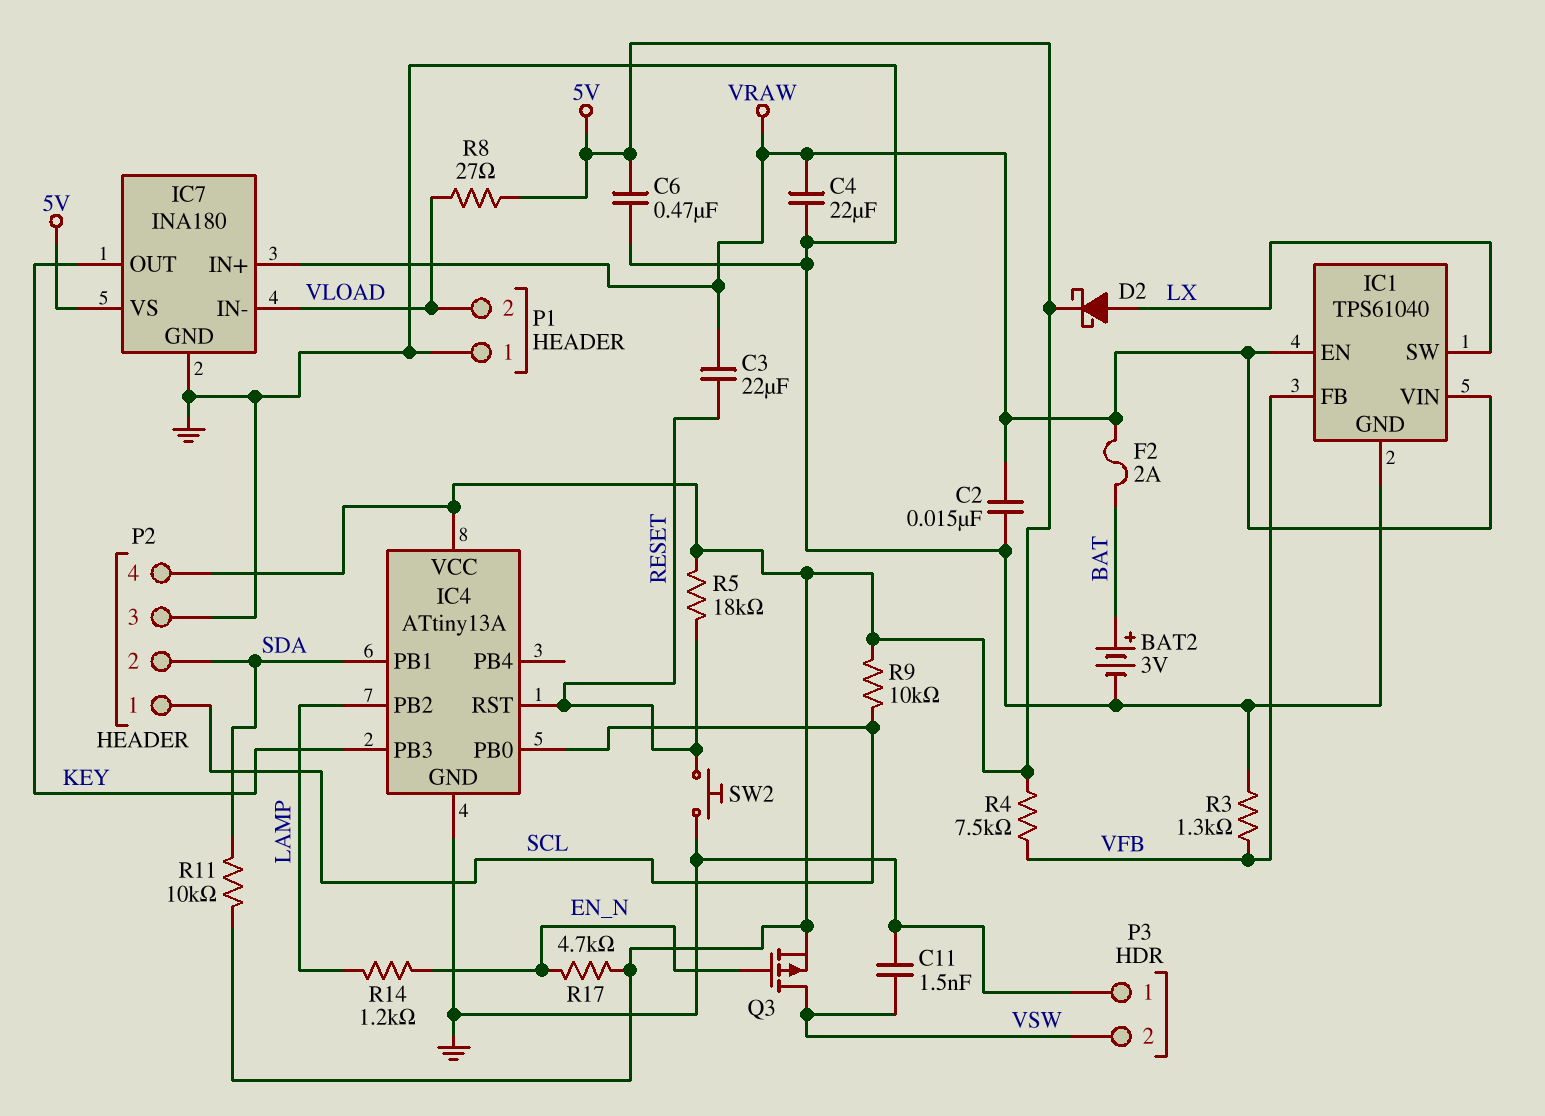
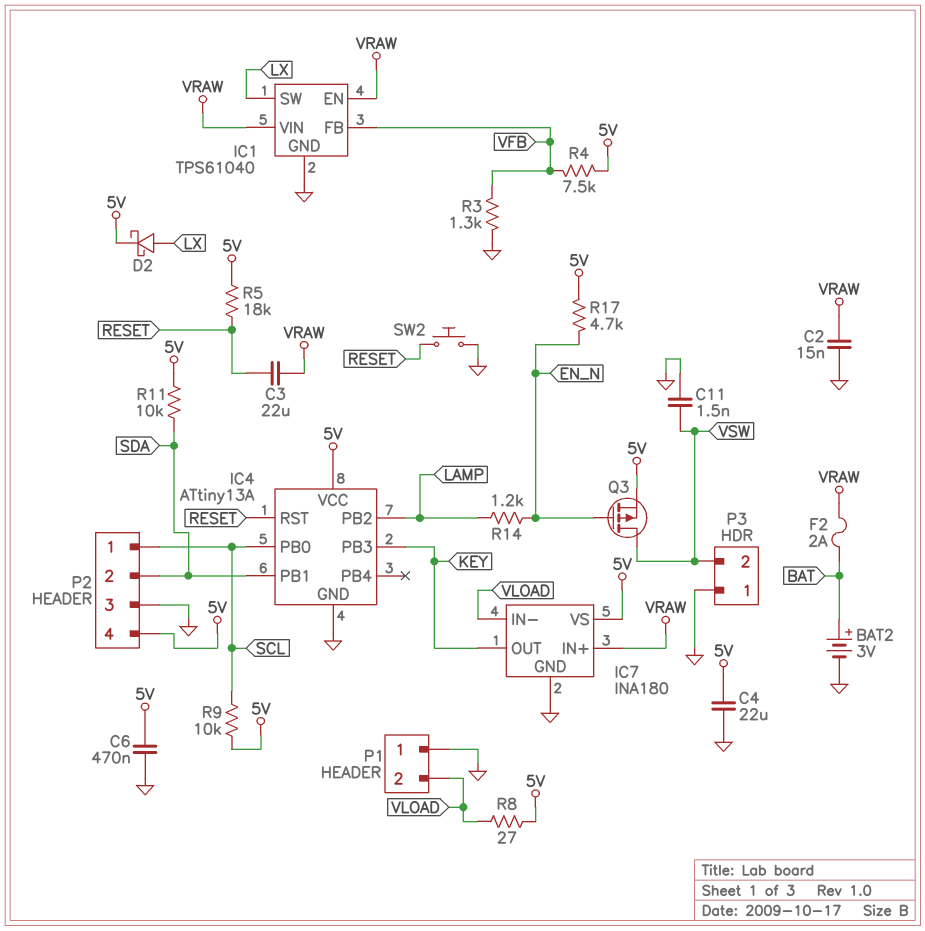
C4: 22uF (GND, VRAW) -> 22uF (5V, GND)

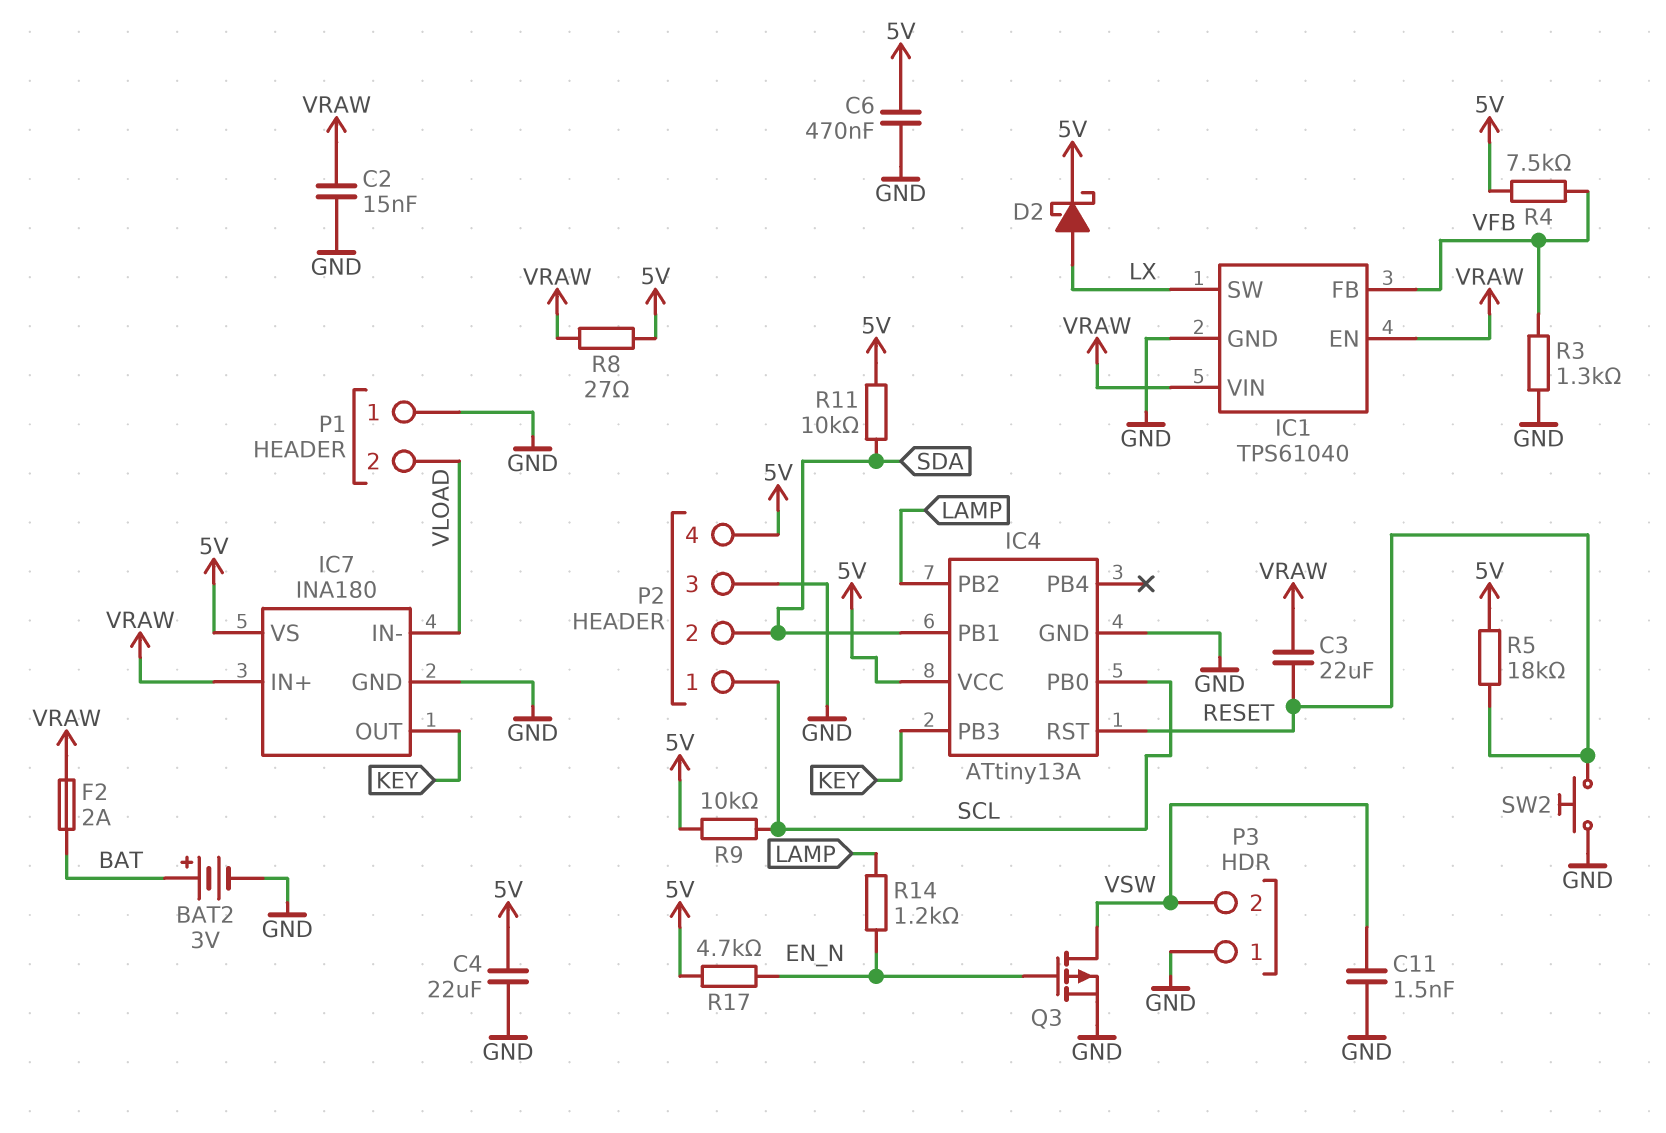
Q3: PMOS (G EN_N, D VSW, S 5V) -> PMOS (G EN_N, D VSW, S GND)
R8: 27 (5V, VLOAD) -> 27 (5V, VRAW)

